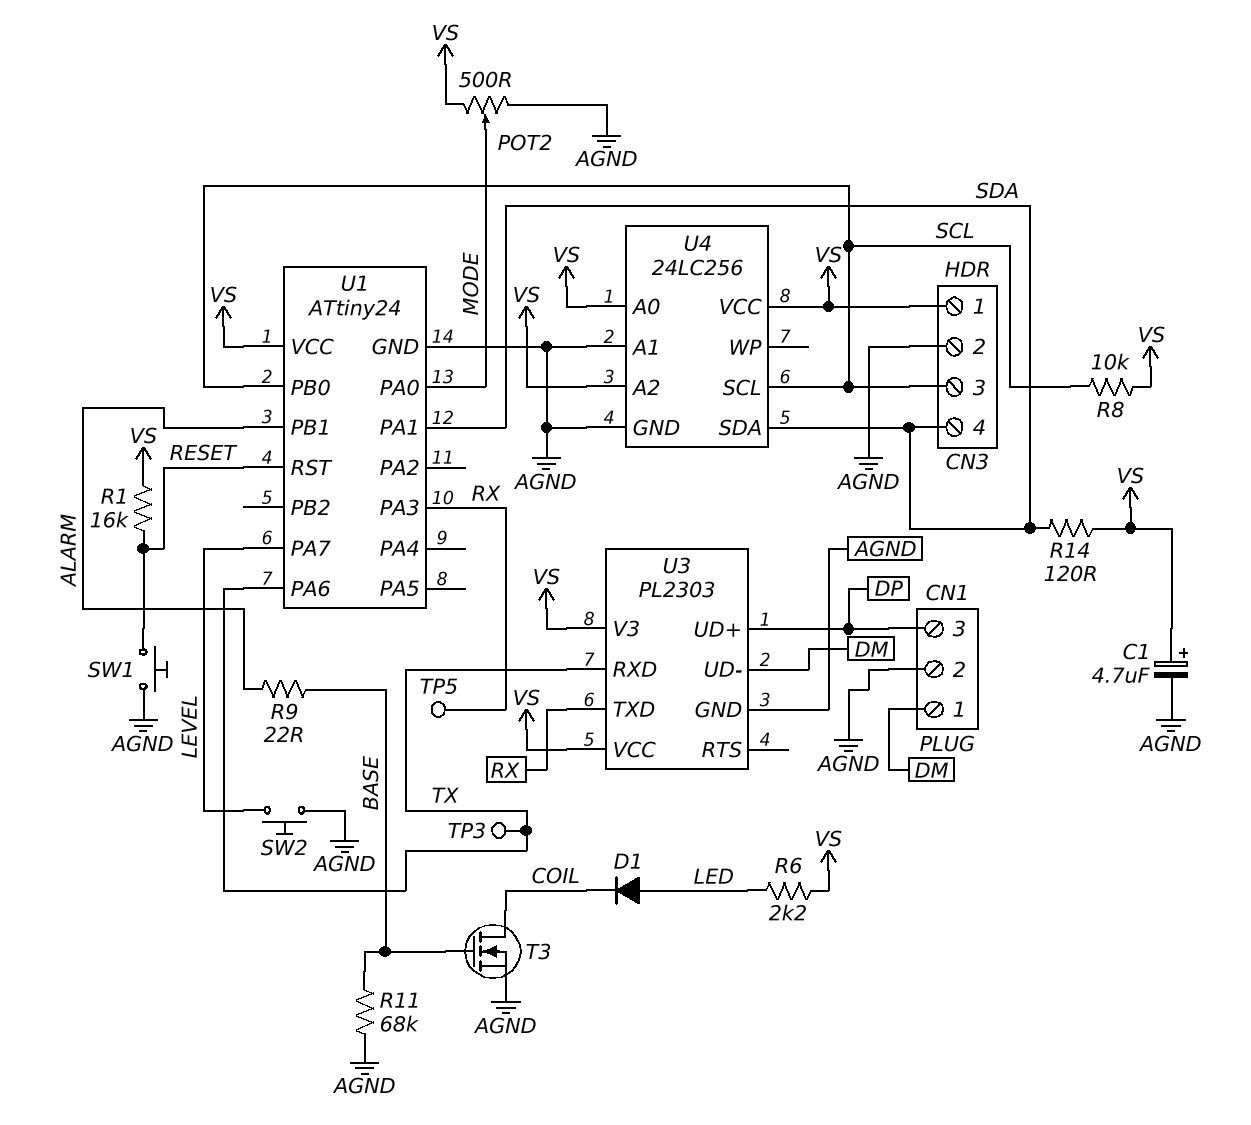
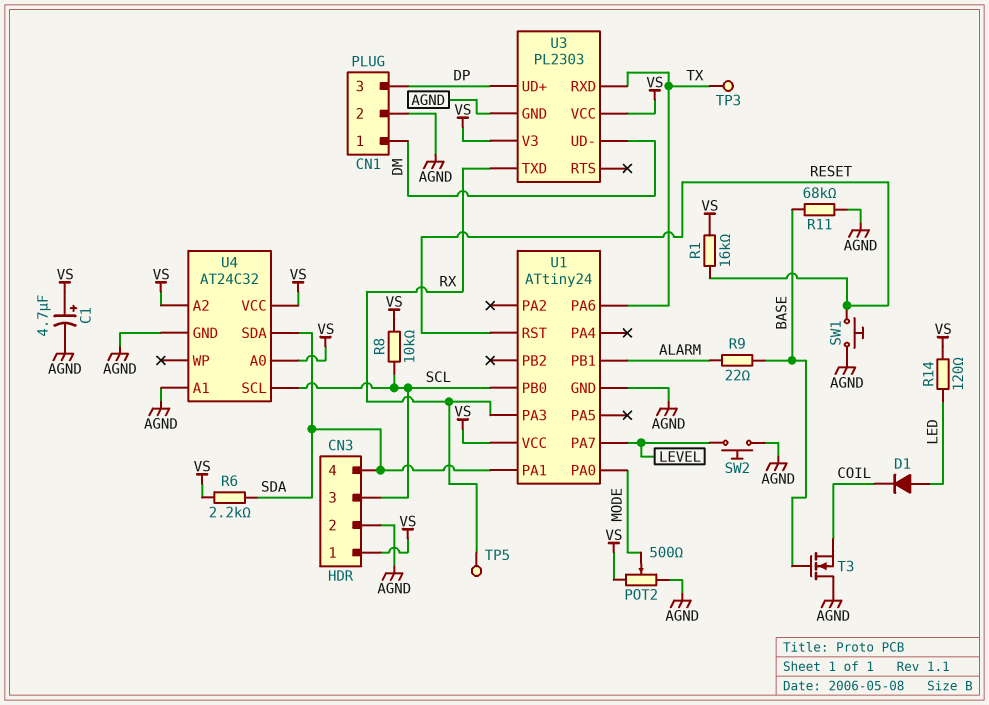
R6: 2.2k (LED, VS) -> 2.2k (SDA, VS)
R14: 120 (SDA, VS) -> 120 (LED, VS)
T3: NMOS (G BASE, D COIL, S AGND) -> NMOS (G BASE, D AGND, S COIL)
U4: 24LC256 -> AT24C32

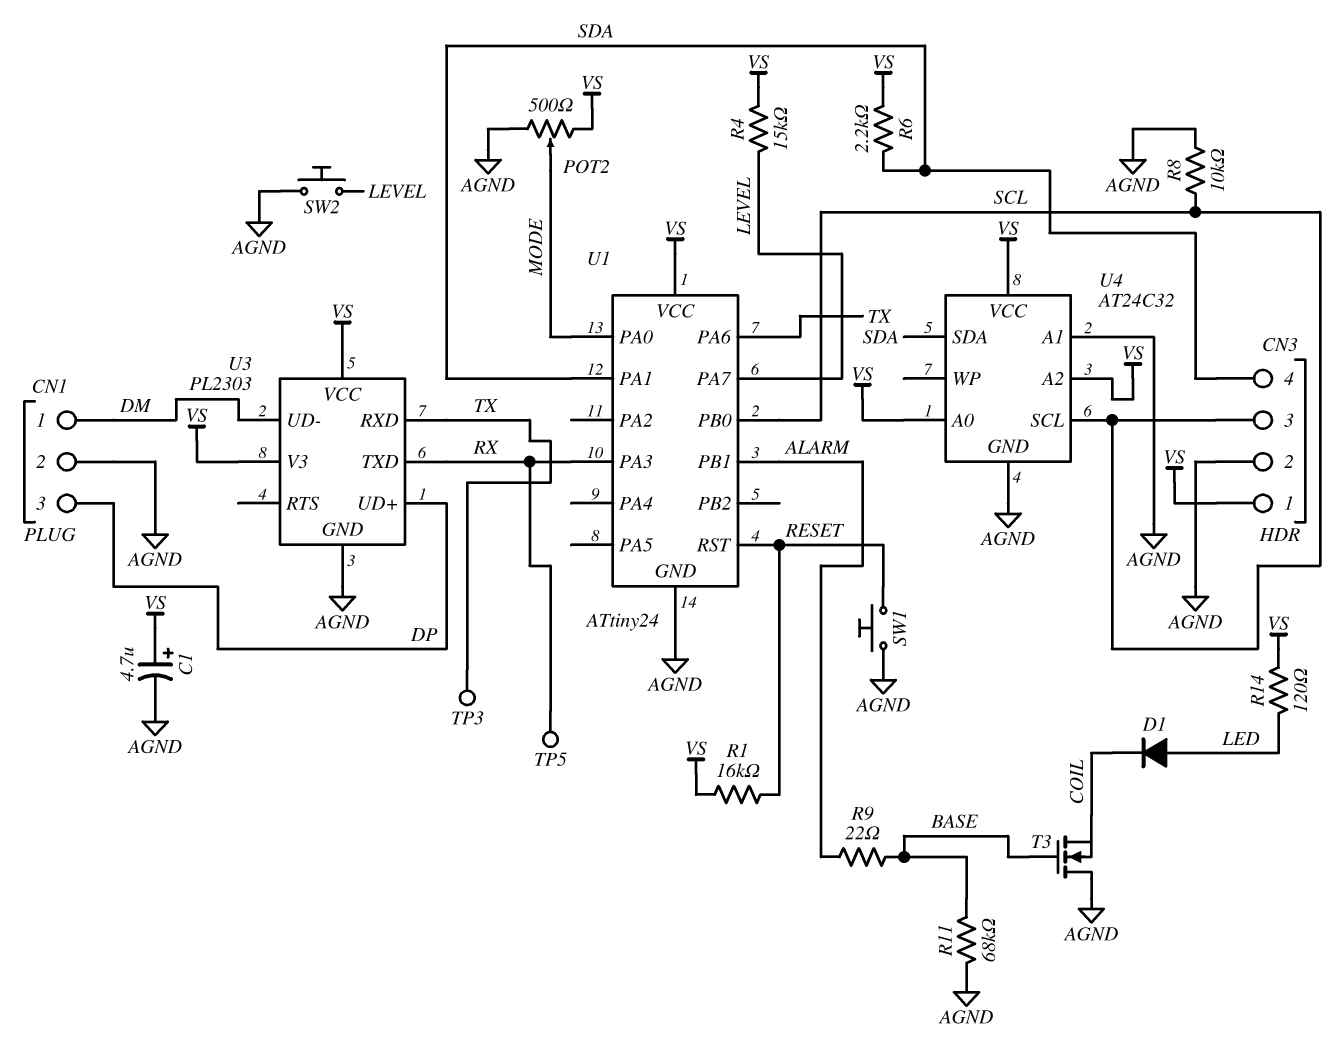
R4: none -> 15k (LEVEL, VS)
R8: 10k (SCL, VS) -> 10k (AGND, SCL)

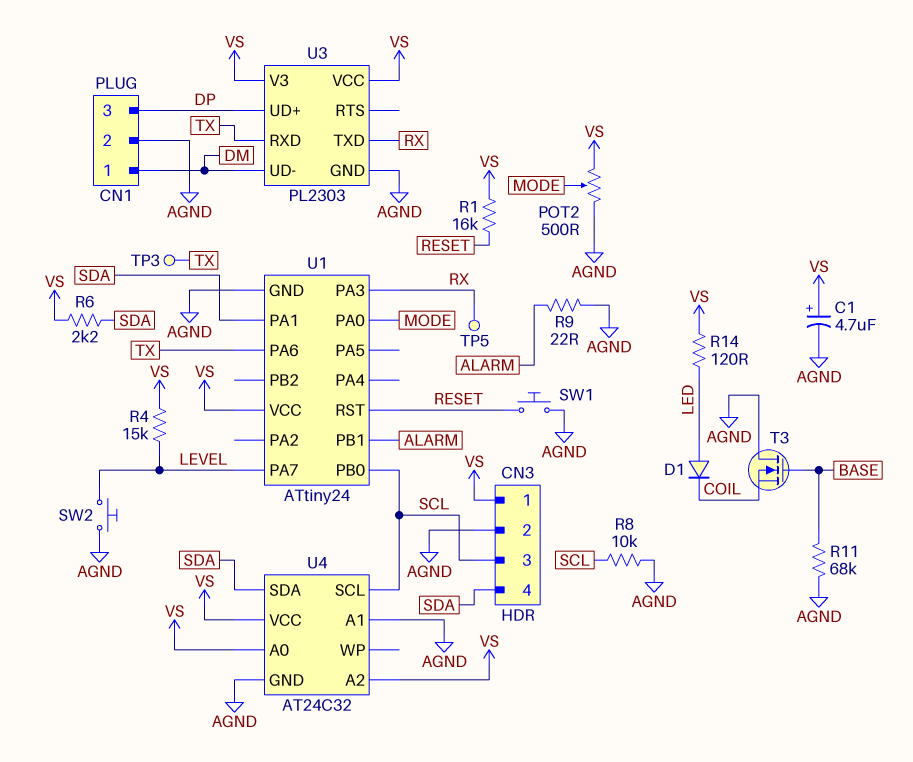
R9: 22 (ALARM, BASE) -> 22 (AGND, ALARM)

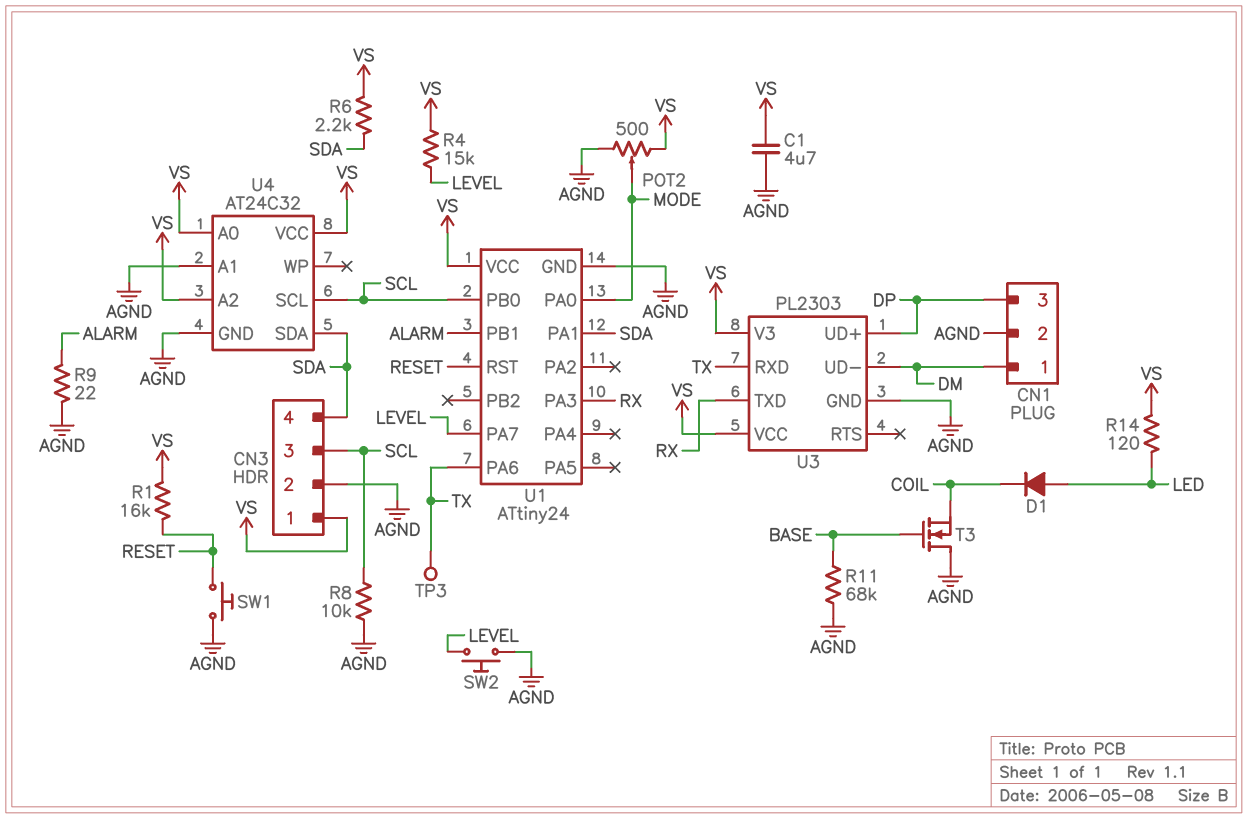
C1: 4.7uF (plus VS, minus AGND) -> 4.7uF (AGND, VS)
TP5: test point (RX) -> none

